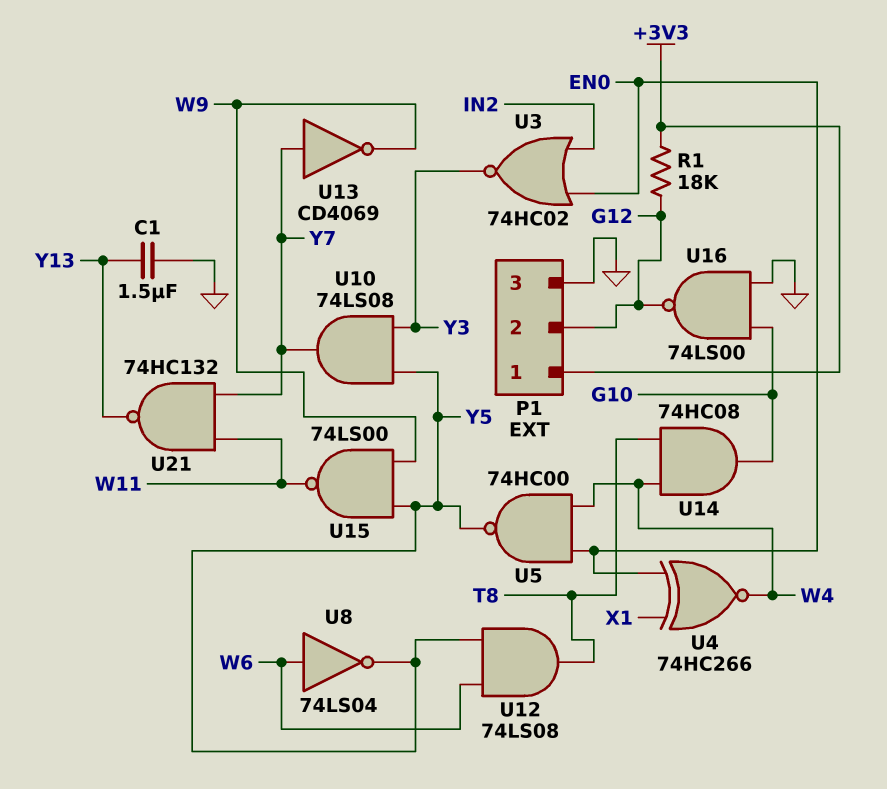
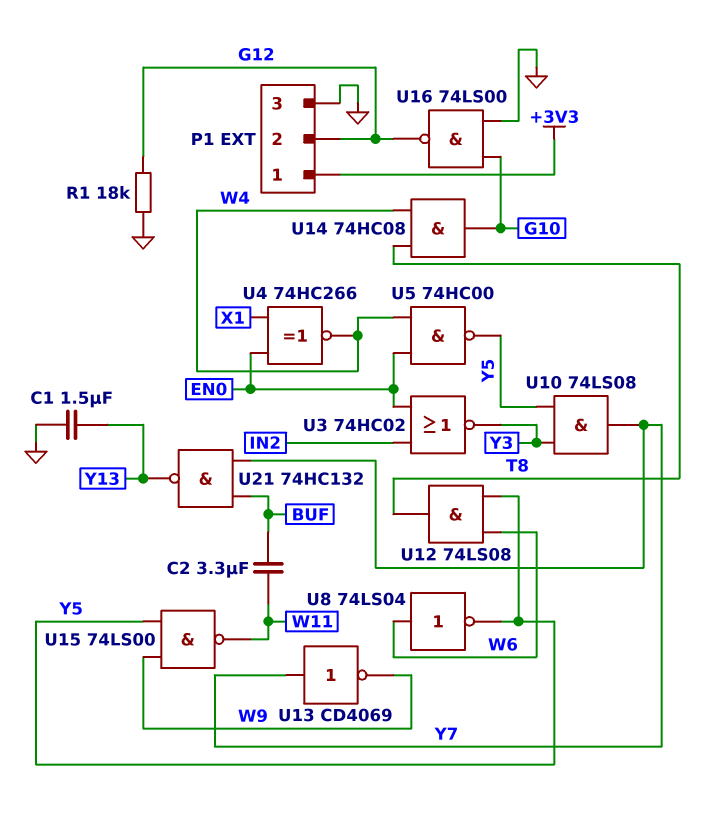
C2: none -> 3.3uF (BUF, W11)
R1: 18k (+3V3, G12) -> 18k (G12, GND)
U21: NAND 74HC132 (in W11, in Y7, out Y13) -> NAND 74HC132 (in BUF, in Y7, out Y13)

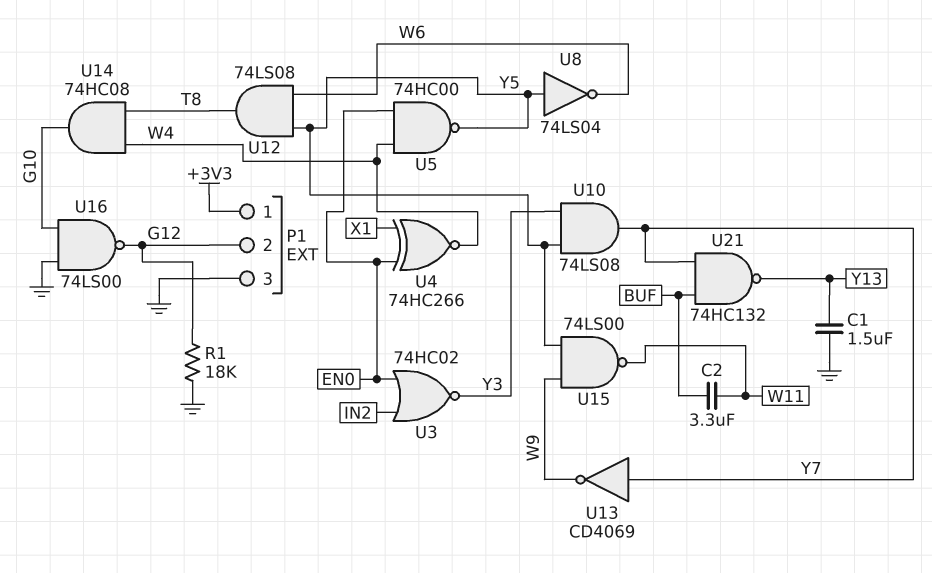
U8: NOT 74LS04 (in W6, out Y5) -> NOT 74LS04 (in Y5, out W6)

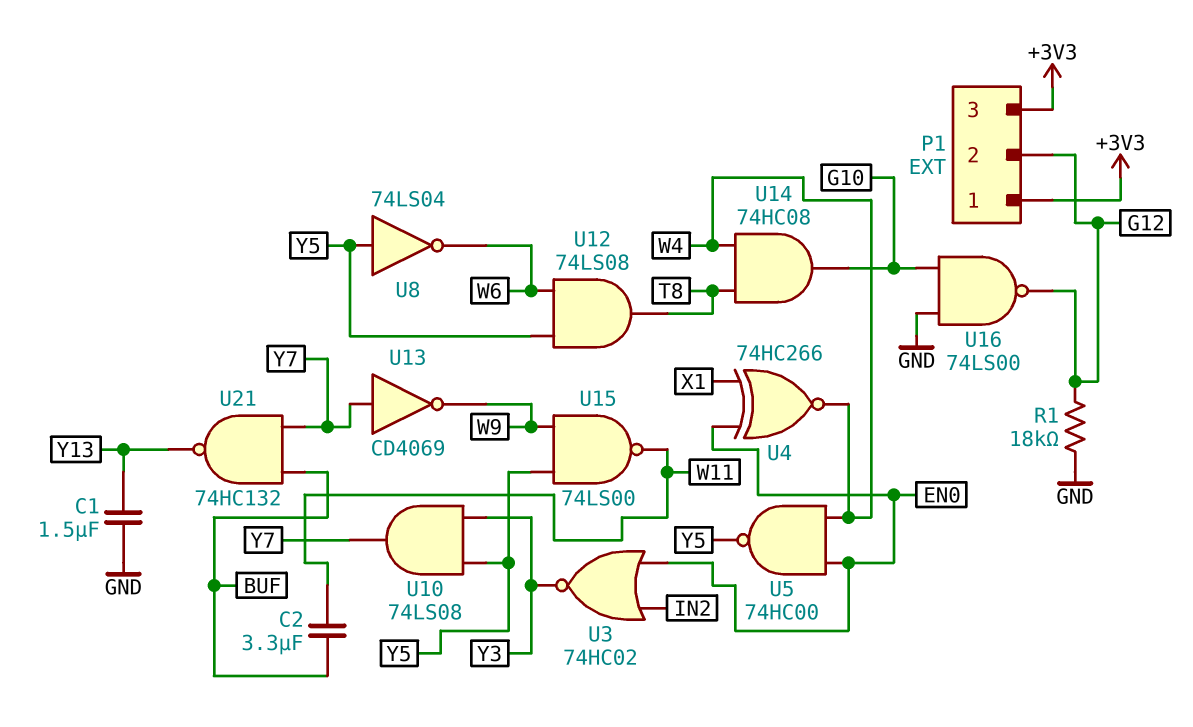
P1 pin 3: GND -> +3V3

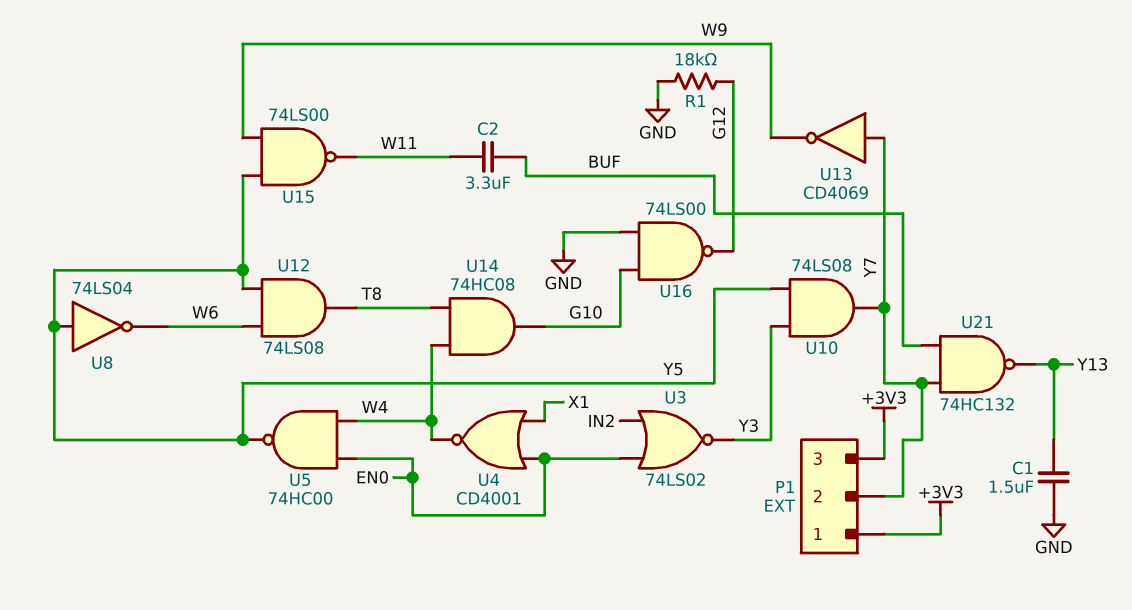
P1 pin 2: G12 -> Y7
U3: NOR 74HC02 (in EN0, in IN2, out Y3) -> NOR 74LS02 (in EN0, in IN2, out Y3)
U4: XNOR 74HC266 (in EN0, in X1, out W4) -> NOR CD4001 (in EN0, in X1, out W4)

